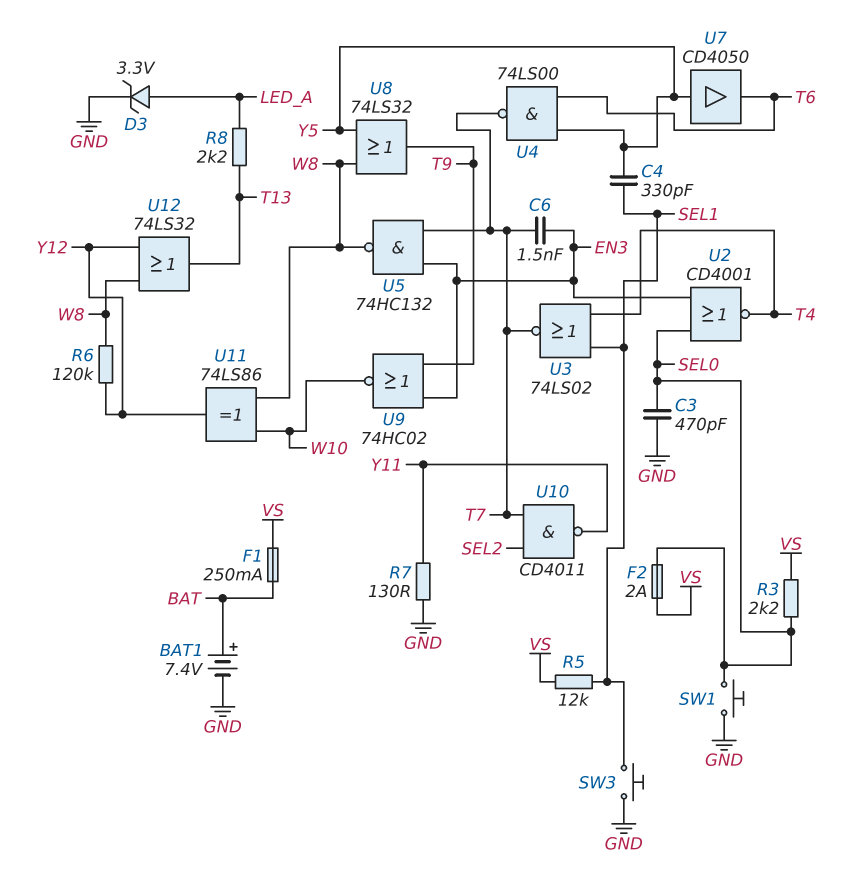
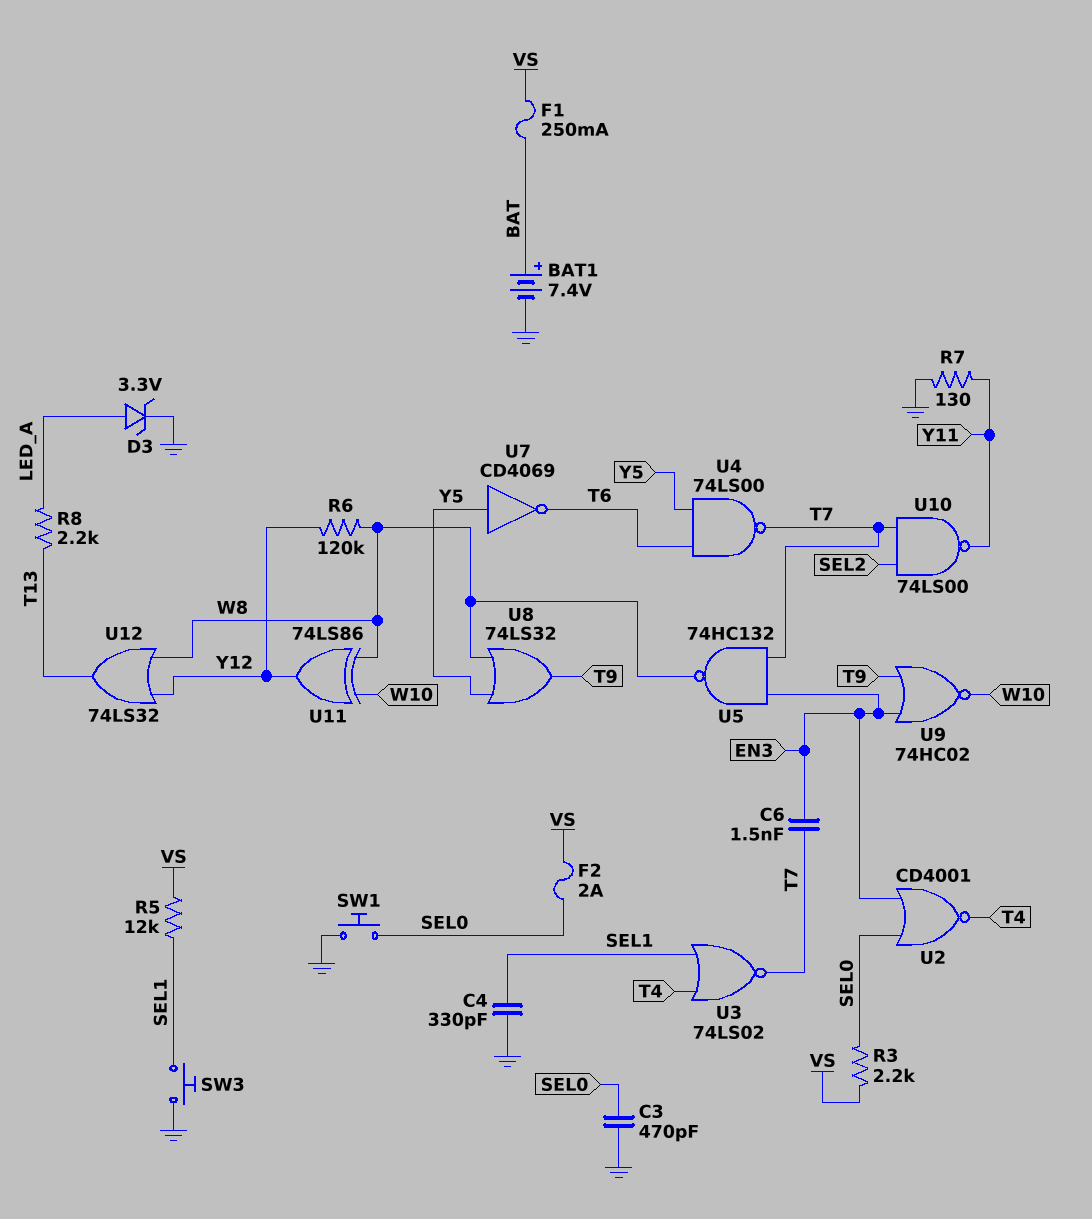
C4: 330pF (SEL1, Y5) -> 330pF (GND, SEL1)
U7: buffer CD4050 (in Y5, out T6) -> NOT CD4069 (in Y5, out T6)
U10: NAND CD4011 (in SEL2, in T7, out Y11) -> NAND 74LS00 (in SEL2, in T7, out Y11)

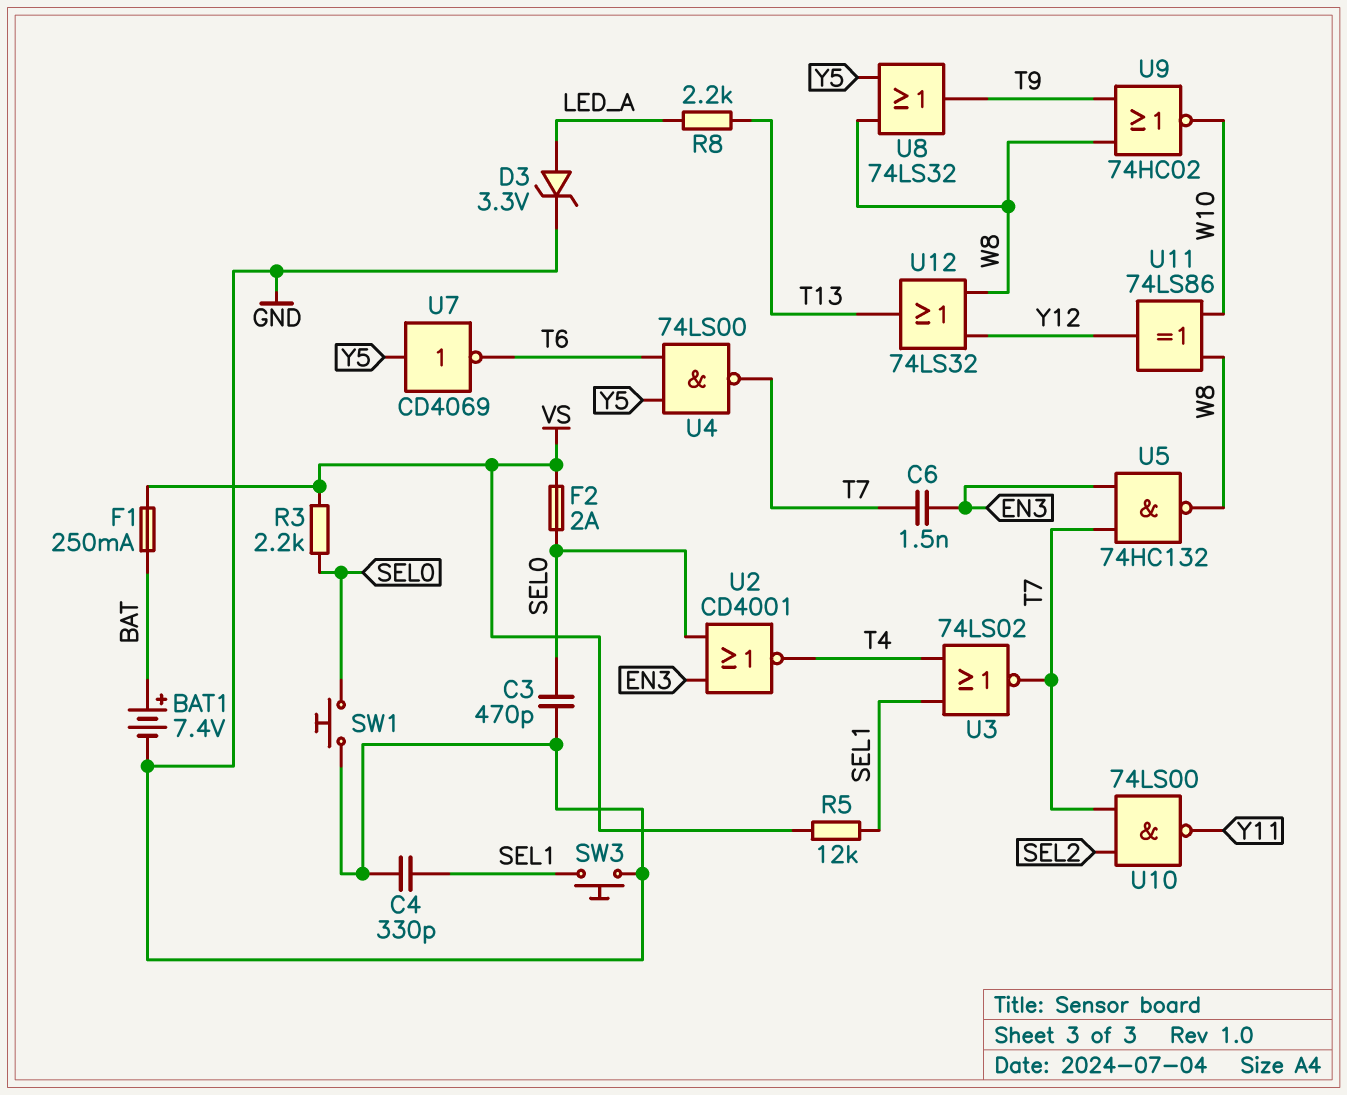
R6: 120k (W8, Y12) -> none
R7: 130 (GND, Y11) -> none
U9: NOR 74HC02 (in EN3, in T9, out W10) -> NOR 74HC02 (in T9, in W8, out W10)

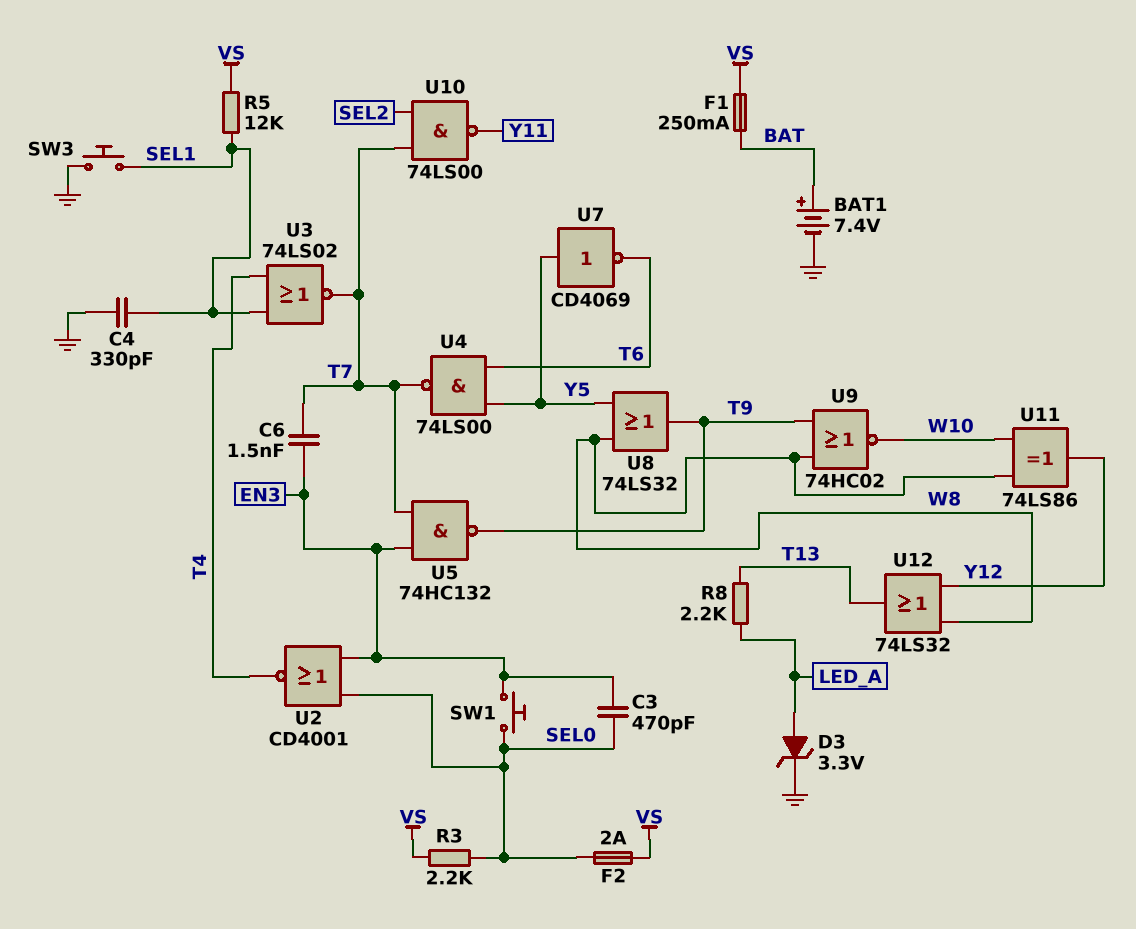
C3: 470pF (GND, SEL0) -> 470pF (EN3, SEL0)
SW1: button (GND, SEL0) -> button (EN3, SEL0)
U5: NAND 74HC132 (in EN3, in T7, out W8) -> NAND 74HC132 (in EN3, in T7, out T9)

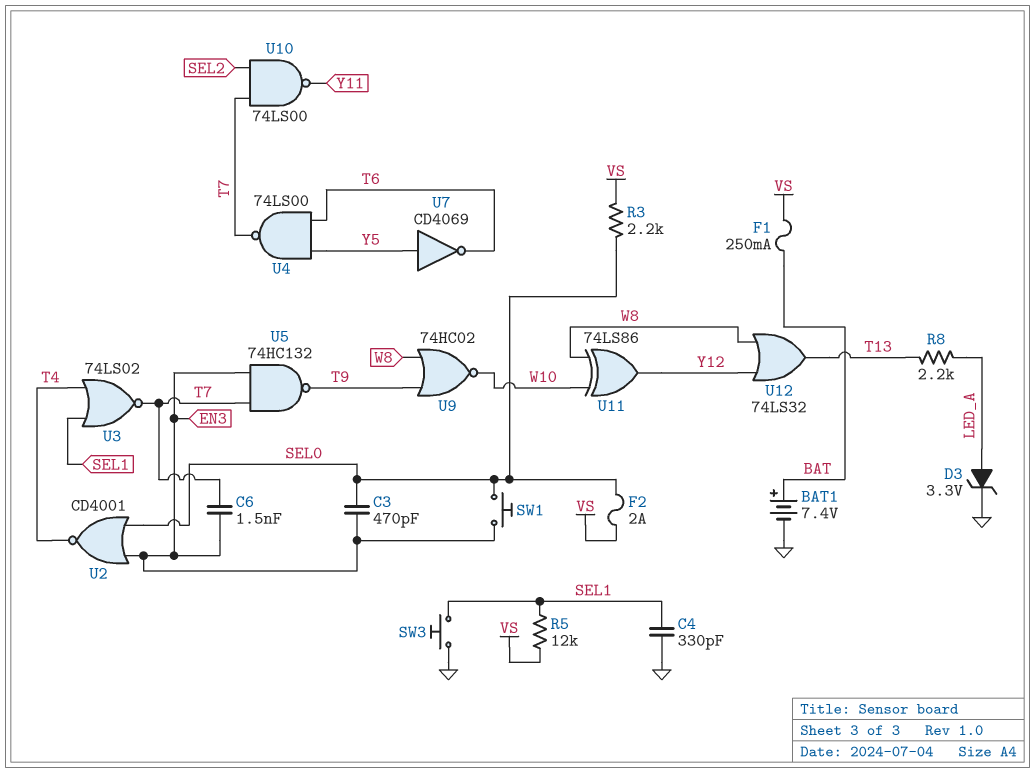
U8: OR 74LS32 (in W8, in Y5, out T9) -> none

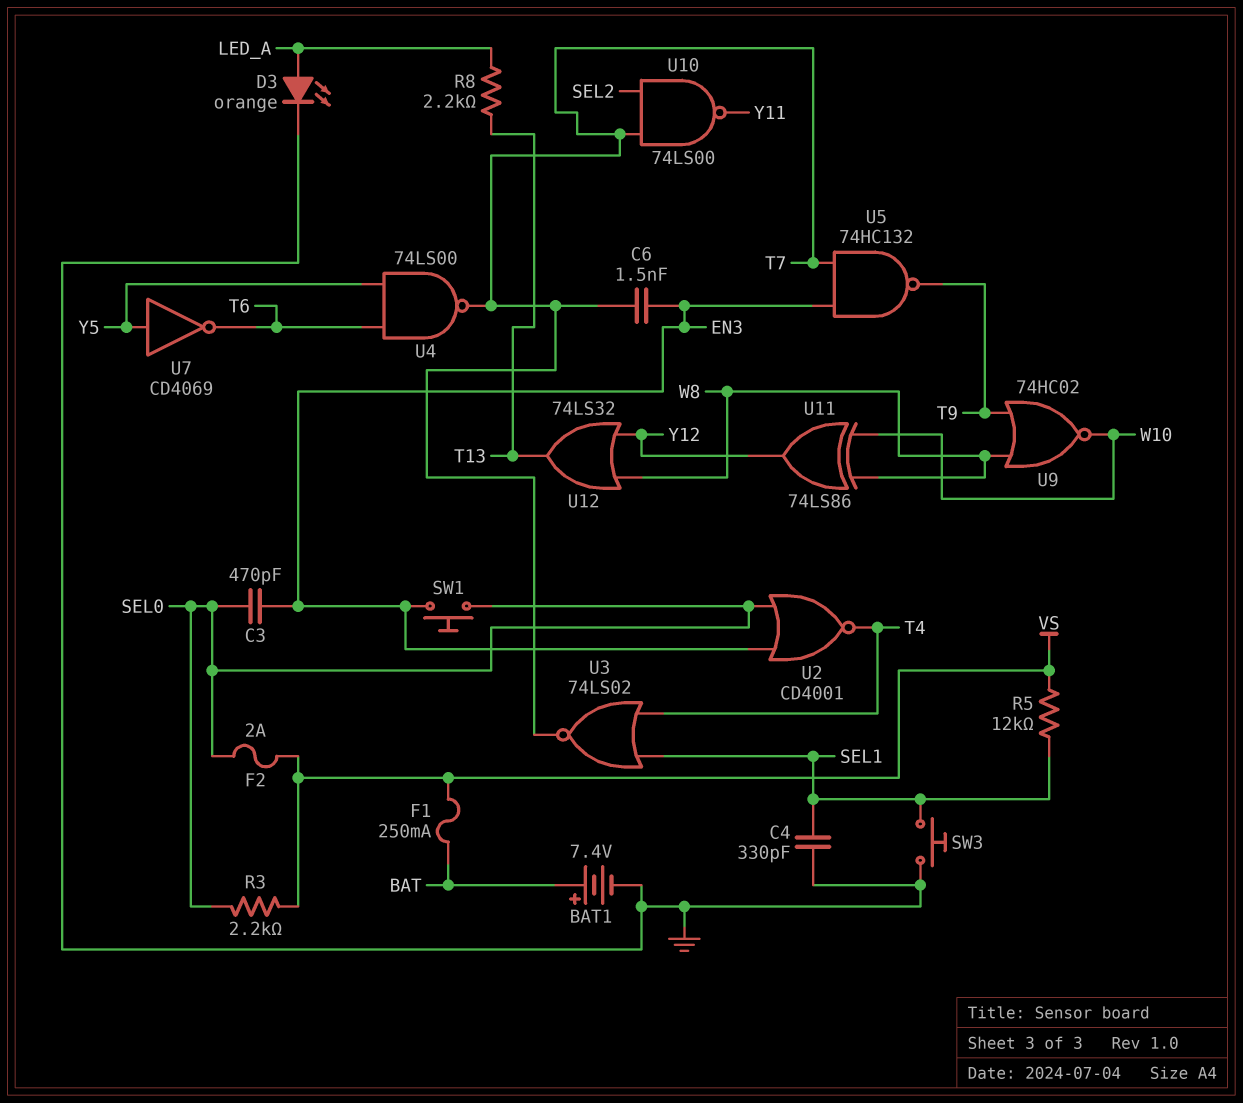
D3: zener 3.3V (A LED_A, K GND) -> LED orange (A LED_A, K GND)

